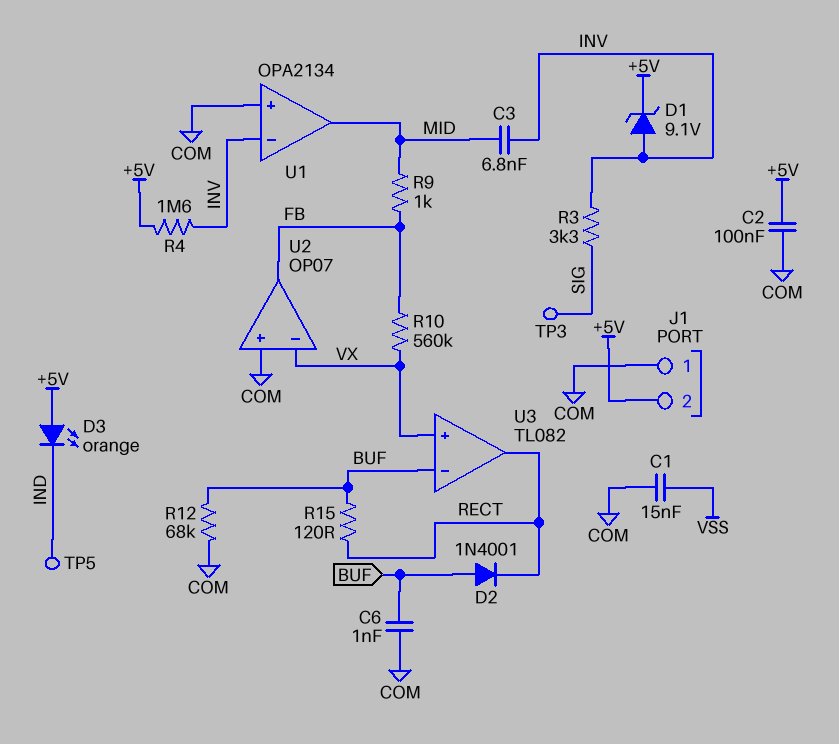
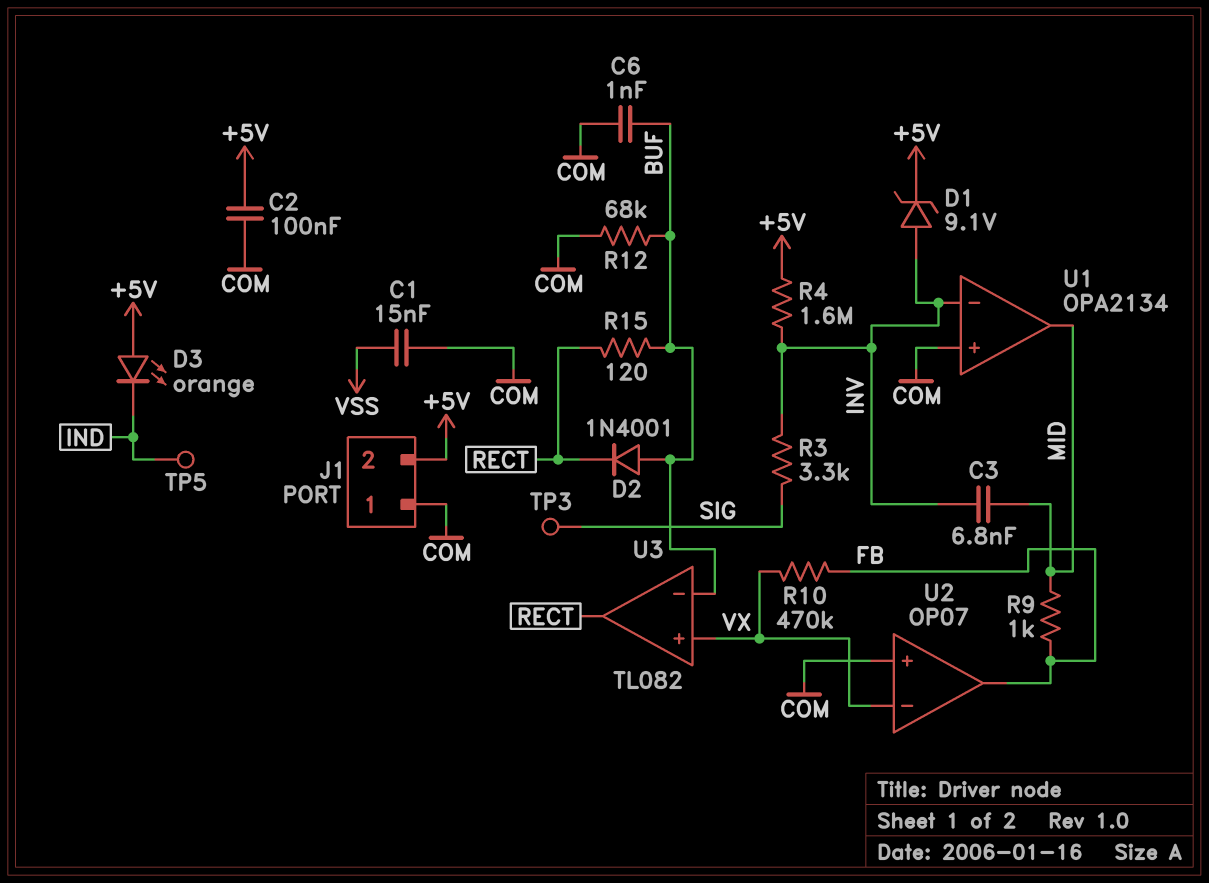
R10: 560k (FB, VX) -> 470k (FB, VX)

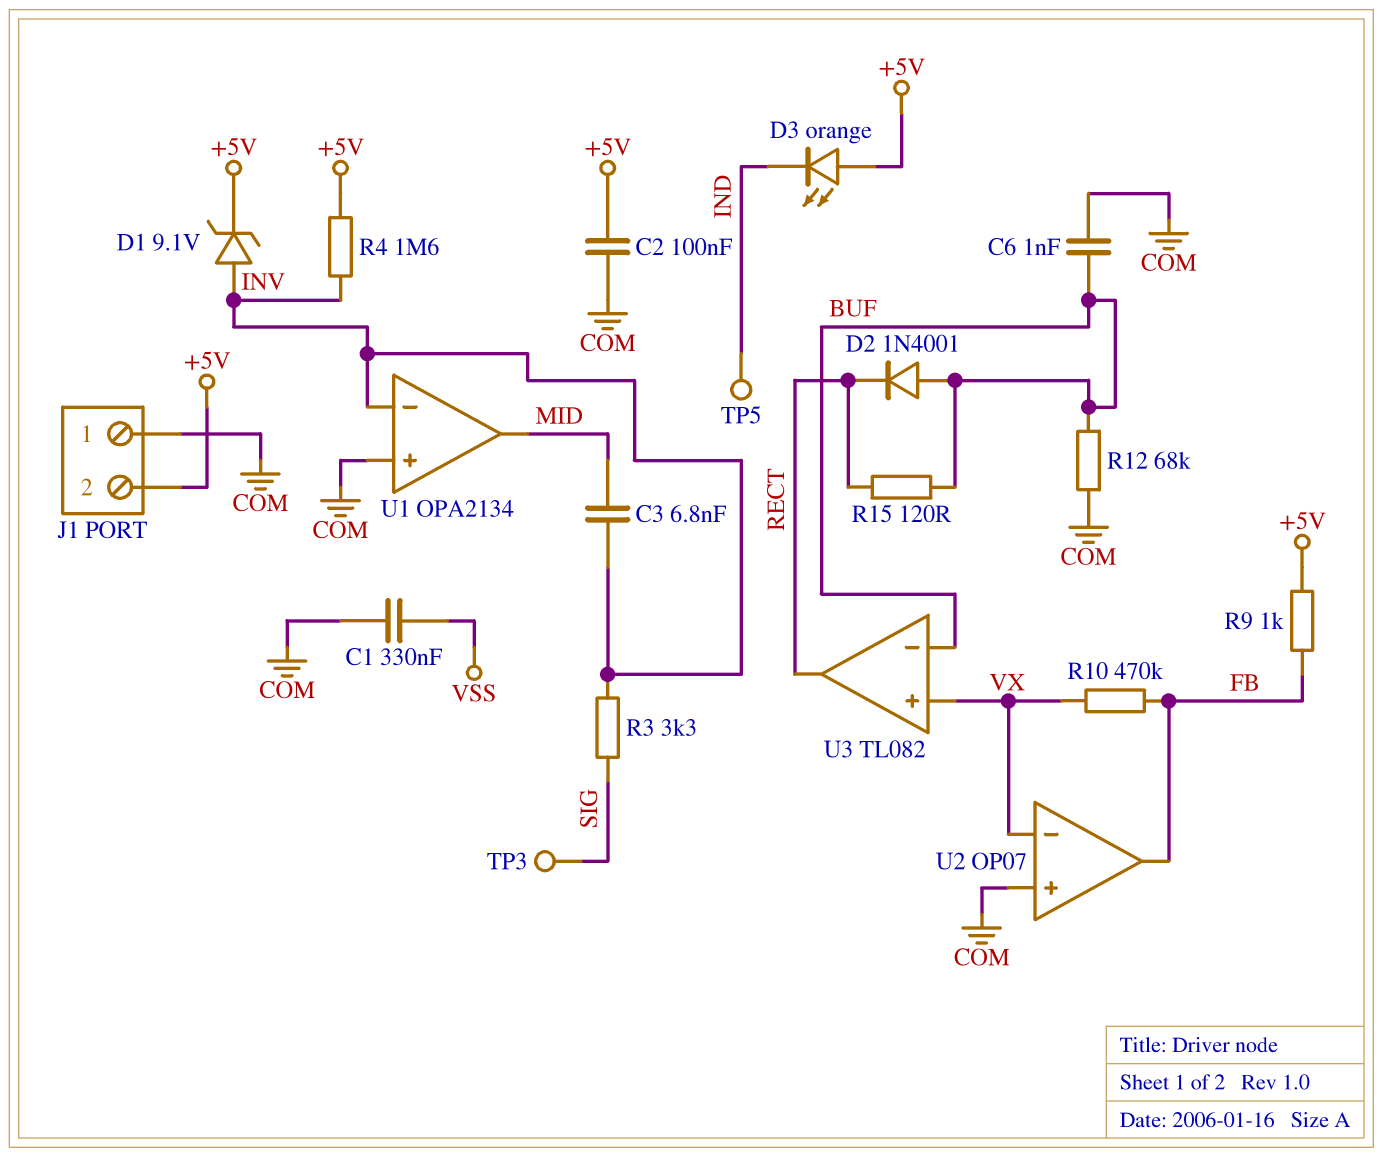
C1: 15nF (COM, VSS) -> 330nF (COM, VSS)
R9: 1k (FB, MID) -> 1k (+5V, FB)

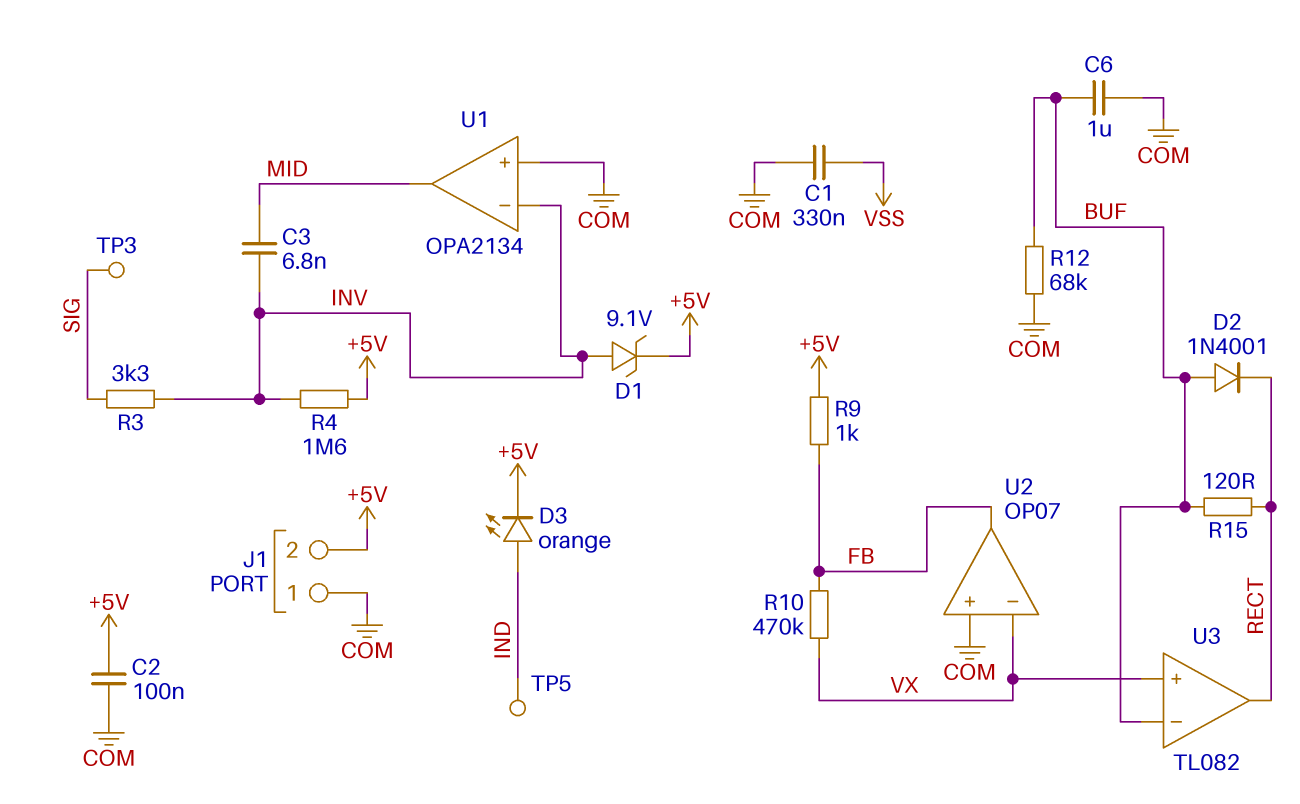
C6: 1nF (BUF, COM) -> 1uF (BUF, COM)
D3: LED orange (A +5V, K IND) -> LED orange (A IND, K +5V)

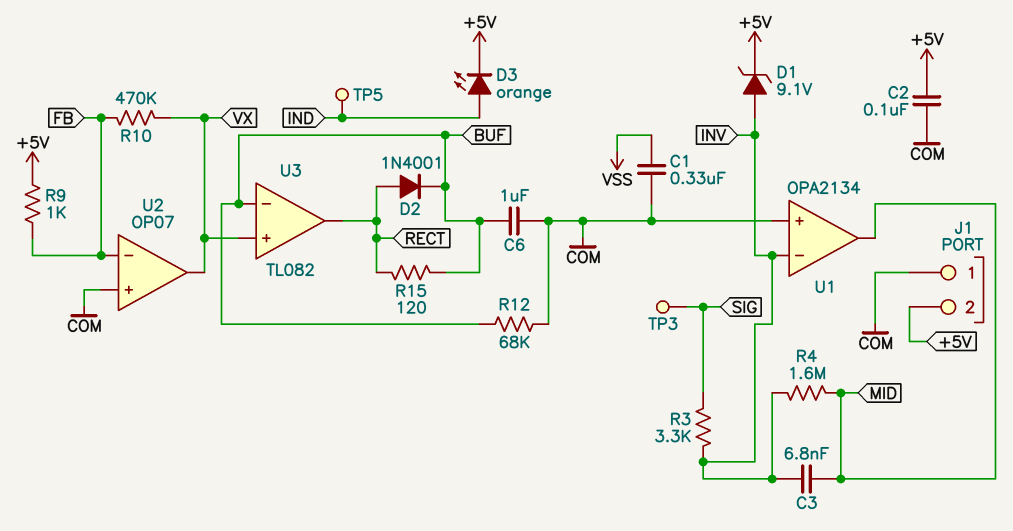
D2: diode 1N4001 (A BUF, K RECT) -> diode 1N4001 (A RECT, K BUF)
R4: 1.6M (+5V, INV) -> 1.6M (INV, MID)
U2 pin in-: VX -> FB
U2 pin out: FB -> VX

